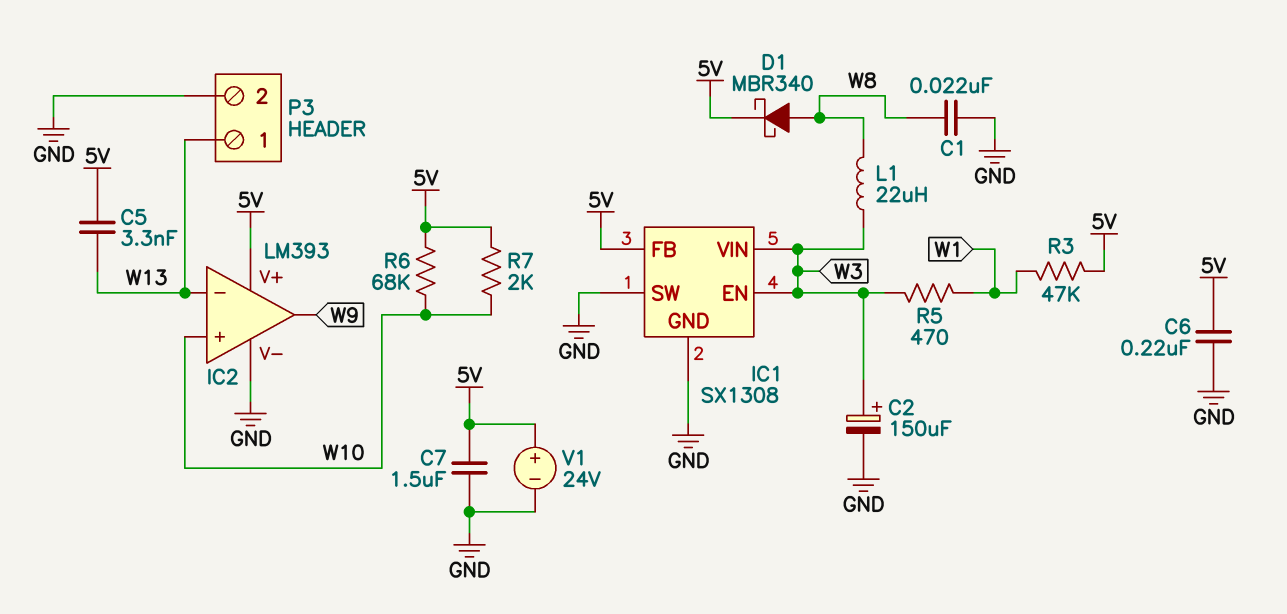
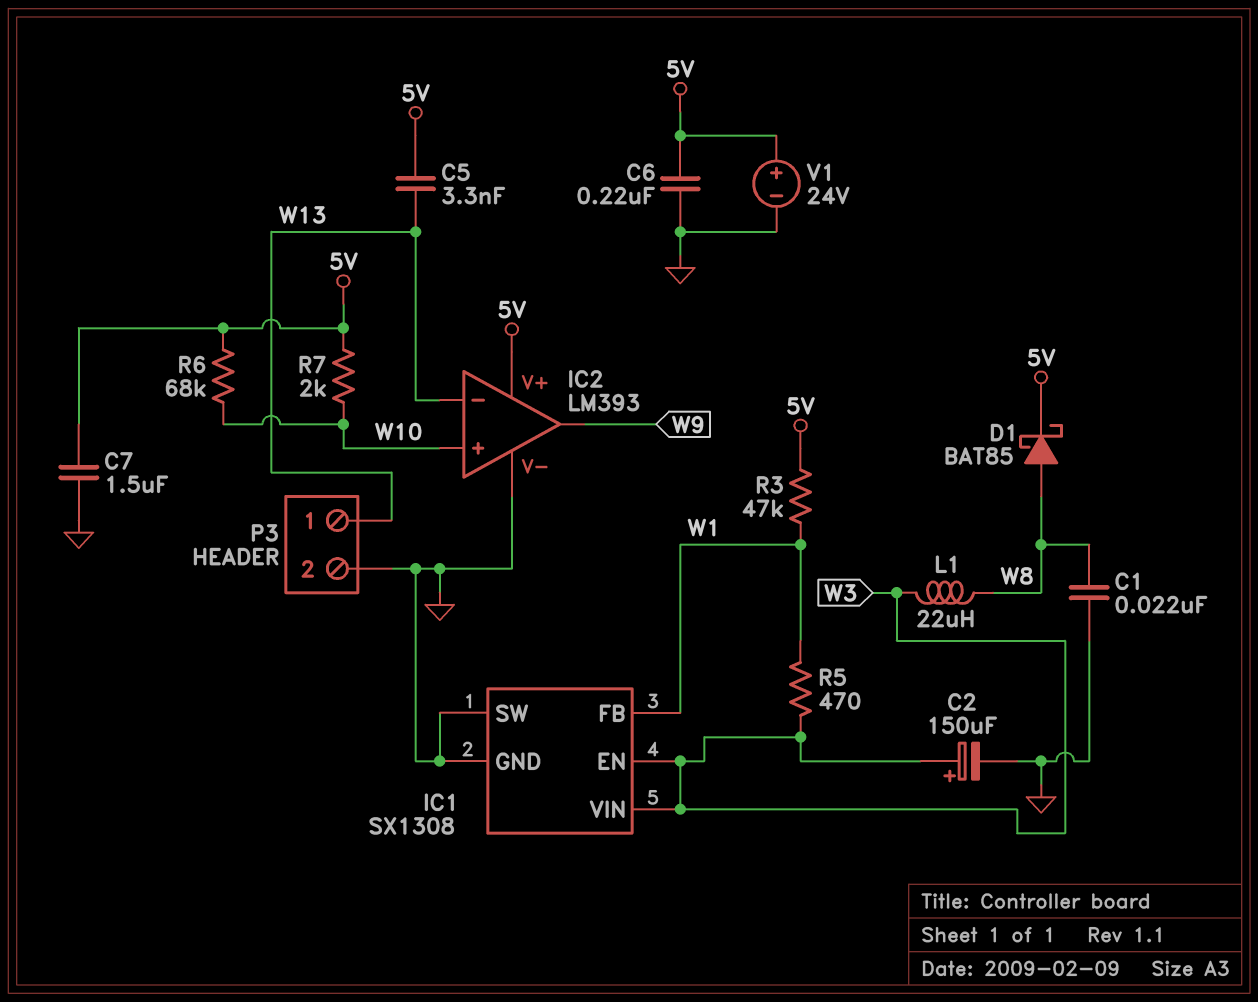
D1: schottky MBR340 (A W8, K 5V) -> schottky BAT85 (A W8, K 5V)
IC1 pin FB: 5V -> W1

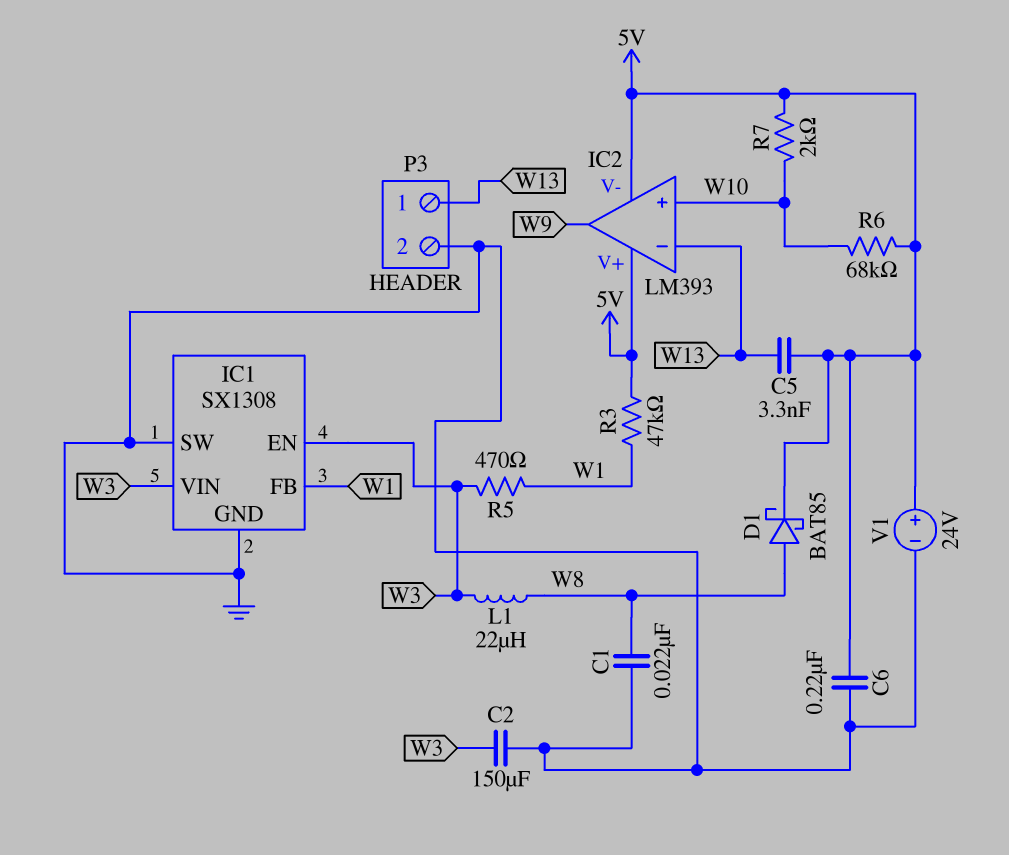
C2: 150uF (plus W3, minus GND) -> 150uF (GND, W3)
C7: 1.5uF (5V, GND) -> none
IC2 pin V-: GND -> 5V

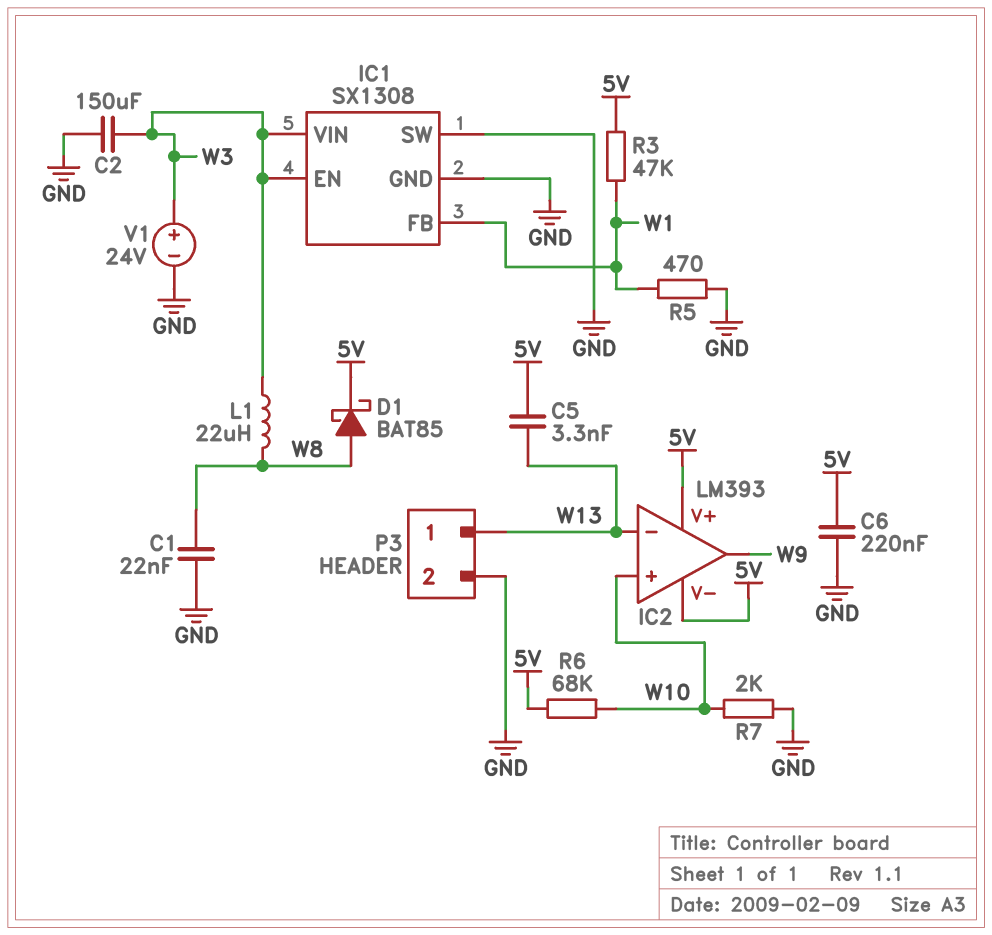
R5: 470 (W1, W3) -> 470 (GND, W1)
R7: 2k (5V, W10) -> 2k (GND, W10)
V1: 24V (plus 5V, minus GND) -> 24V (plus W3, minus GND)

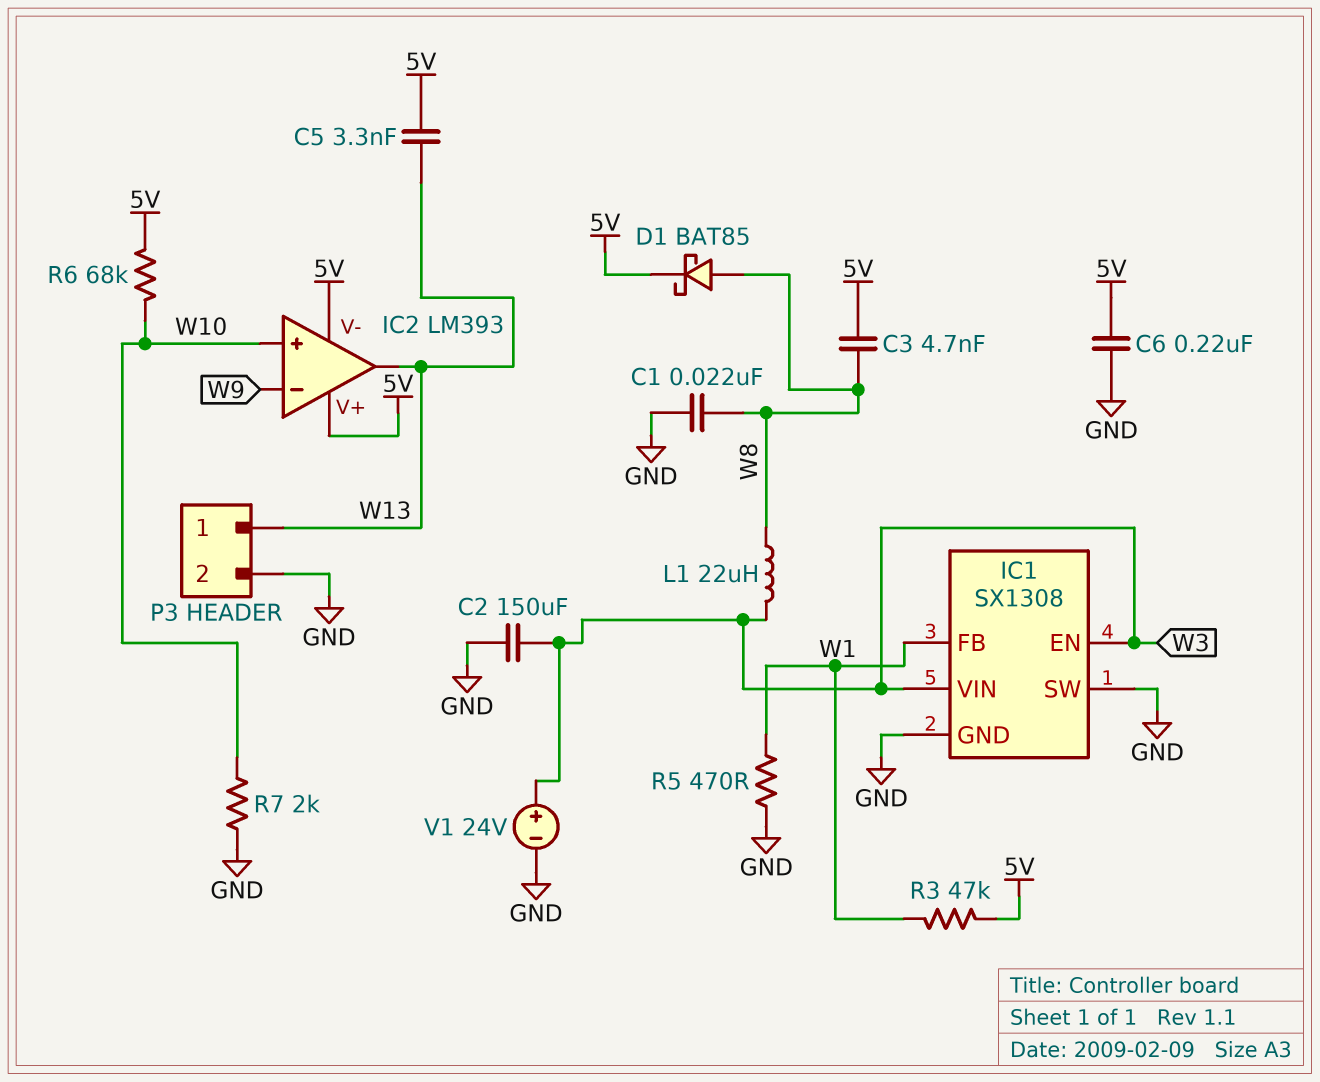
C3: none -> 4.7nF (5V, W8)
IC2 pin in-: W13 -> W9
IC2 pin out: W9 -> W13

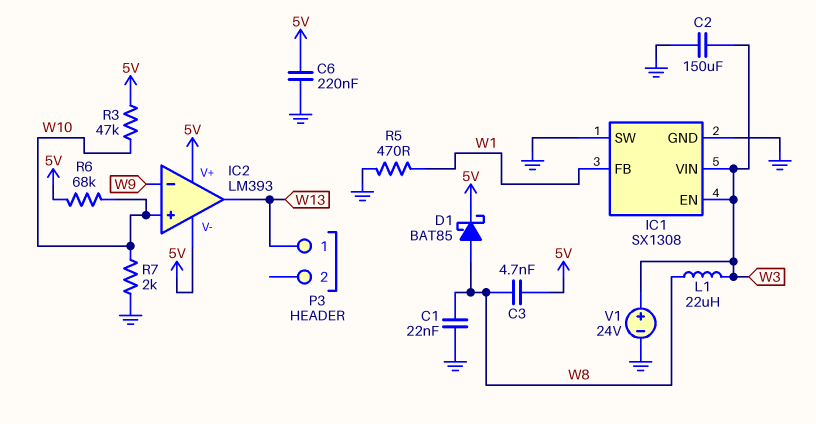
C5: 3.3nF (5V, W13) -> none
P3 pin 2: GND -> none
R3: 47k (5V, W1) -> 47k (5V, W10)

